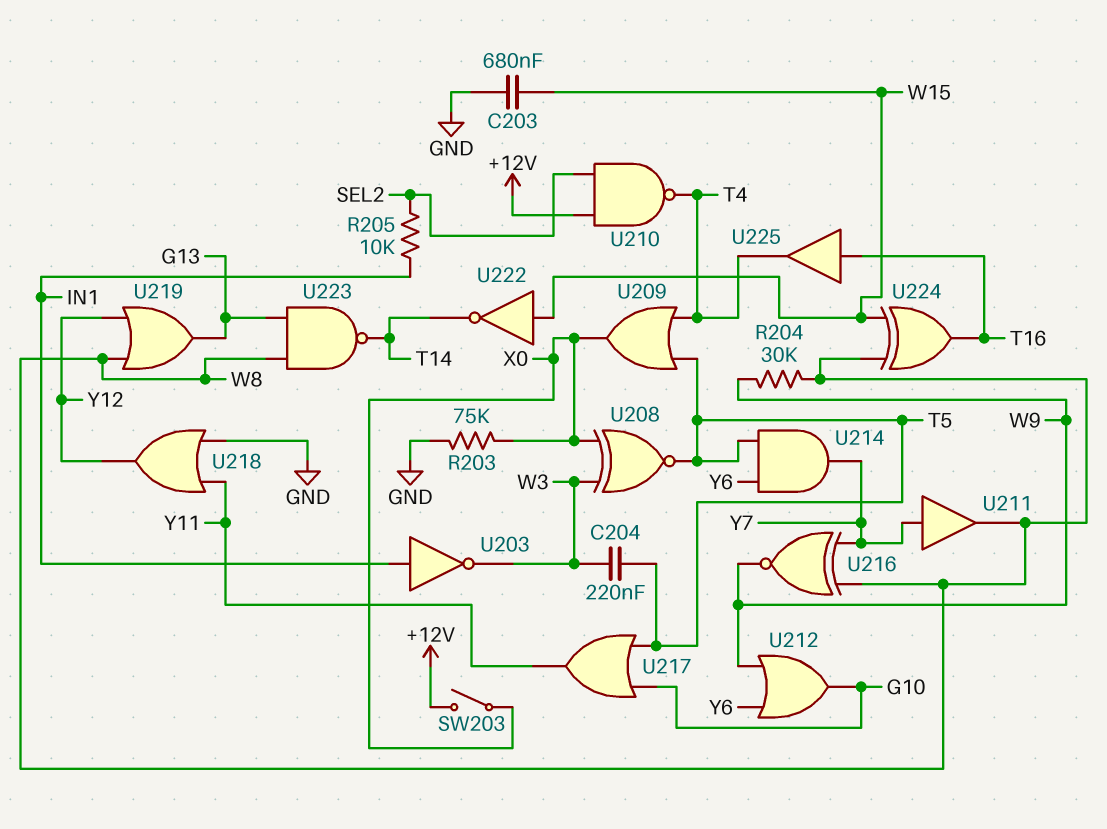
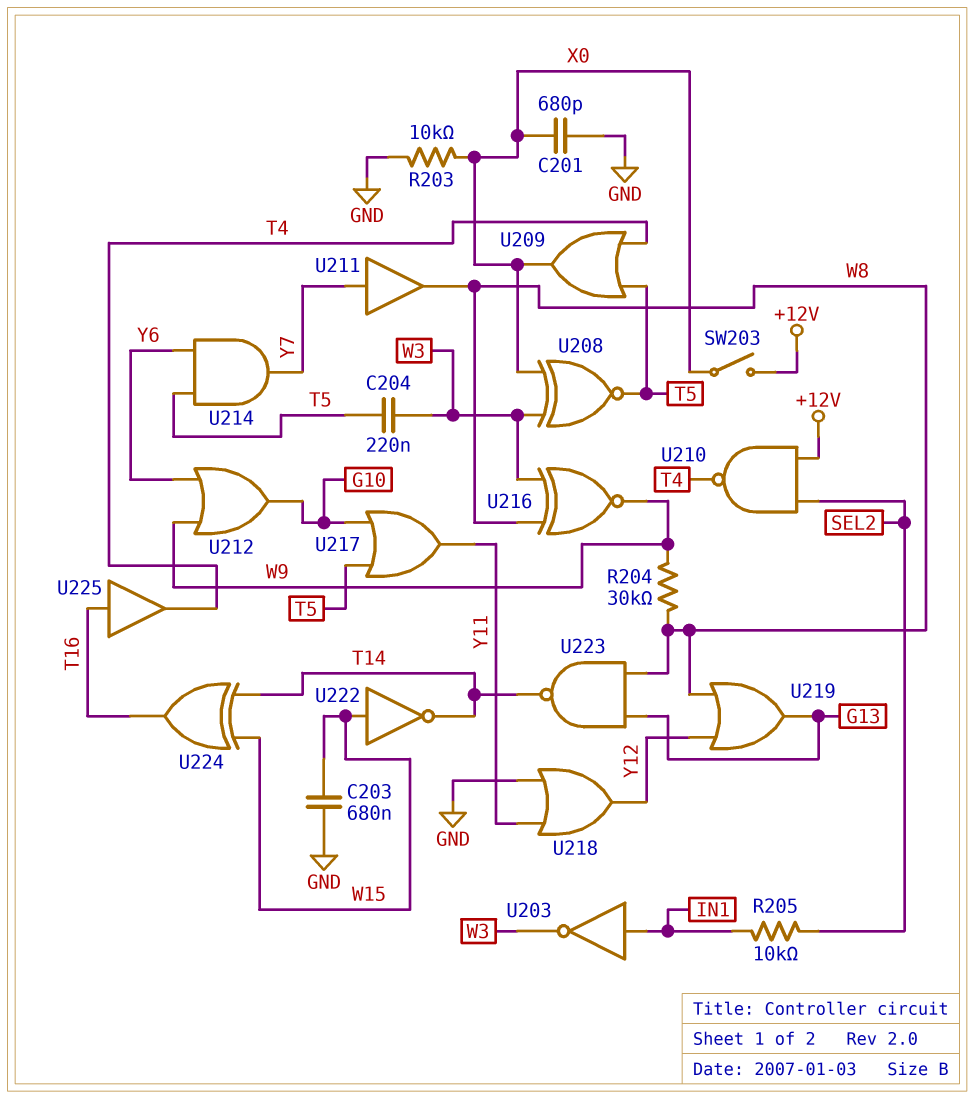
C201: none -> 680pF (GND, X0)
R203: 75k (GND, X0) -> 10k (GND, X0)
U216: XNOR (in W8, in Y7, out W9) -> XNOR (in W3, in W8, out W9)
U224: XOR (in W8, in W15, out T16) -> XOR (in T14, in W15, out T16)

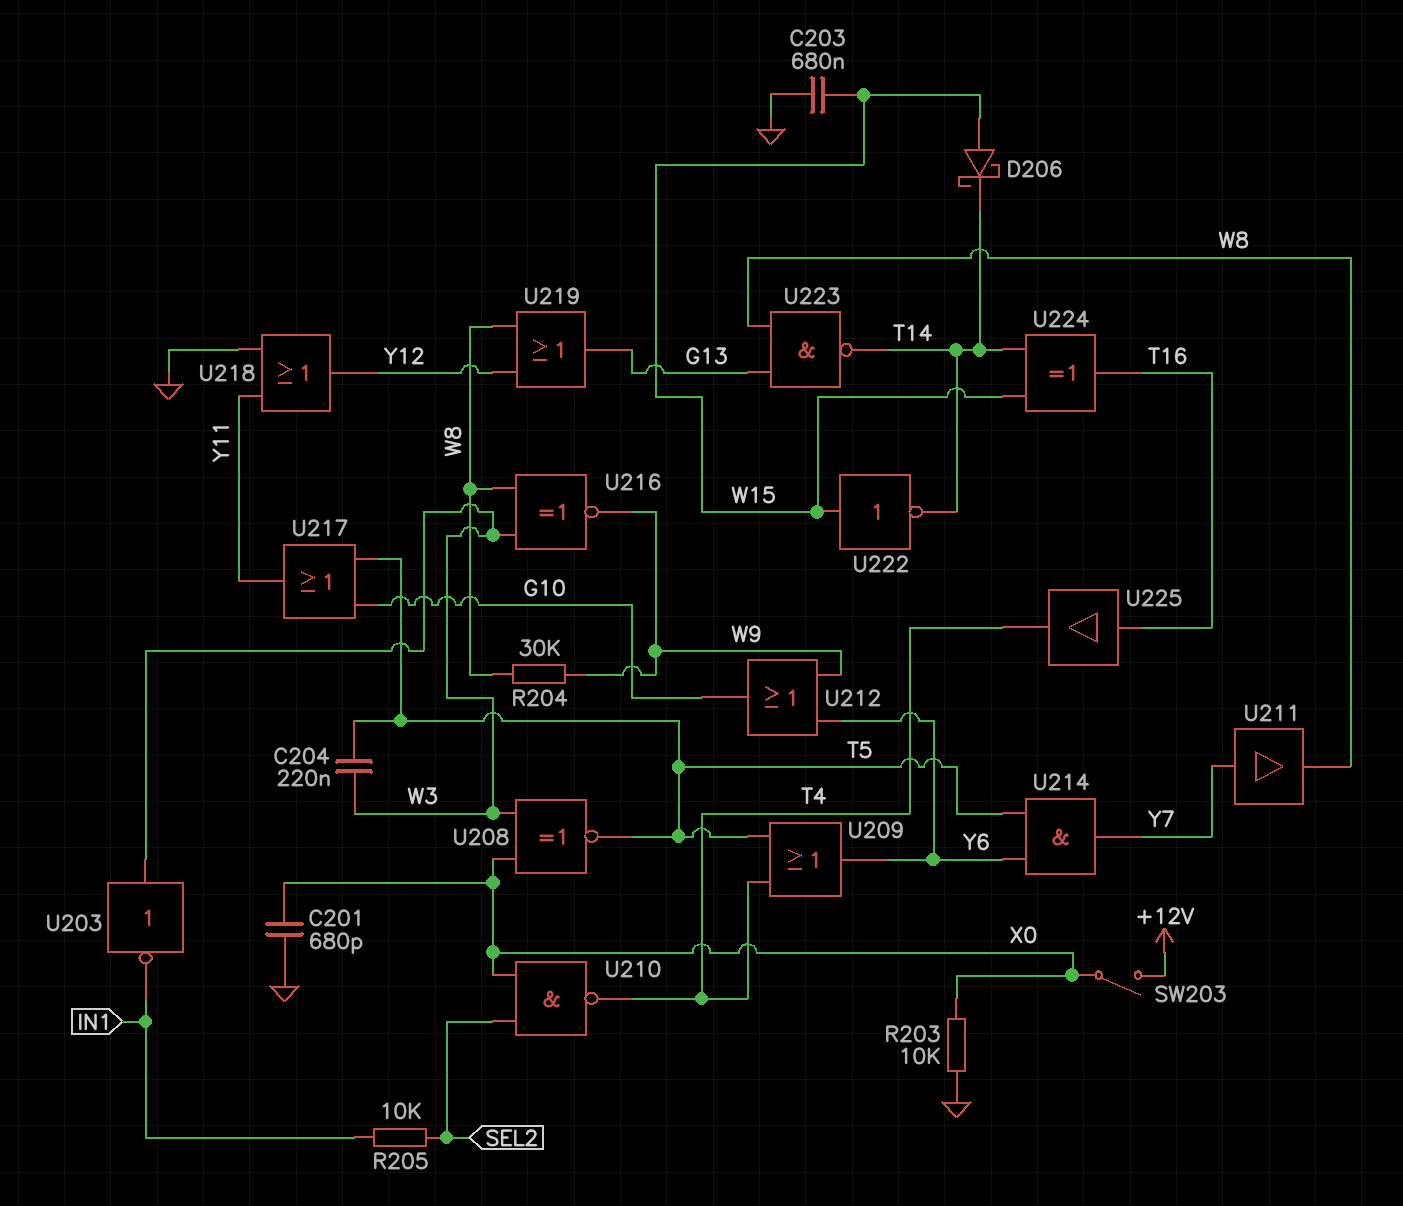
D206: none -> schottky (A W15, K T14)
U203: NOT (in IN1, out W3) -> NOT (in W3, out IN1)
U209: OR (in T4, in T5, out X0) -> OR (in T4, in T5, out Y6)
U210: NAND (in +12V, in SEL2, out T4) -> NAND (in SEL2, in X0, out T4)

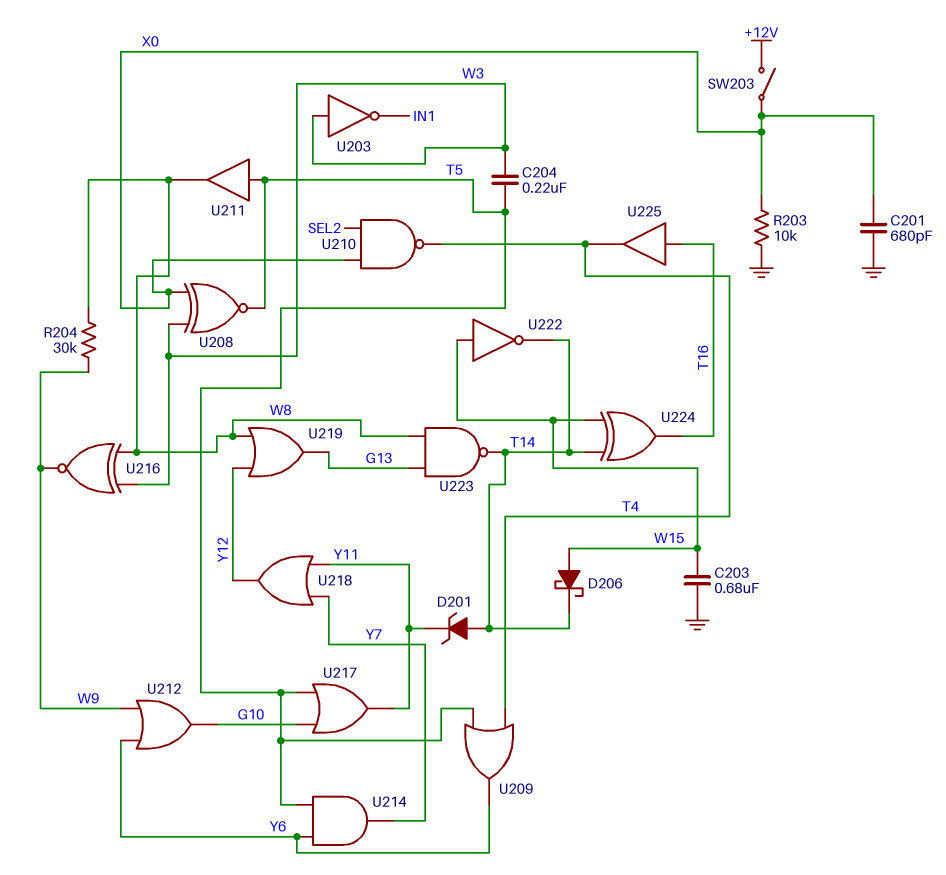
D201: none -> zener (A T14, K Y11)
R205: 10k (IN1, SEL2) -> none
U211: buffer (in Y7, out W8) -> buffer (in T5, out W8)
U218: OR (in GND, in Y11, out Y12) -> OR (in Y7, in Y11, out Y12)

